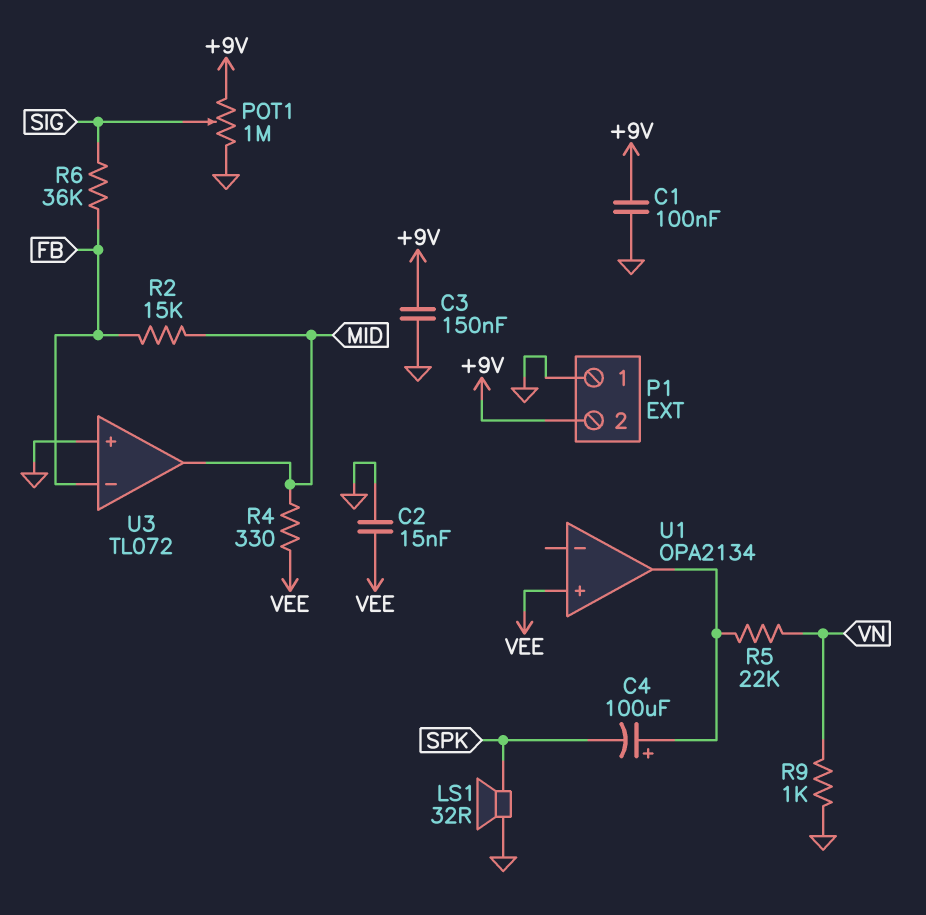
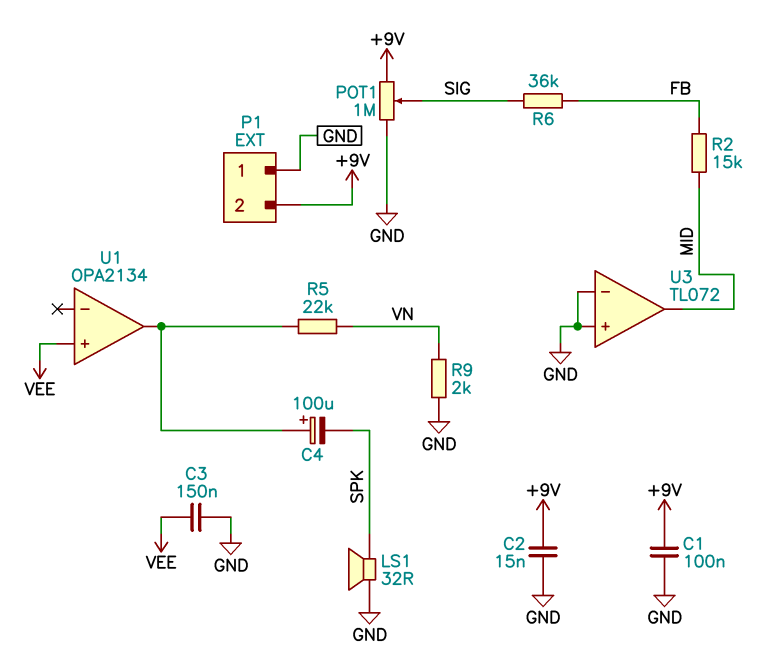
C2: 15nF (GND, VEE) -> 15nF (+9V, GND)
C3: 150nF (+9V, GND) -> 150nF (GND, VEE)
R4: 330 (MID, VEE) -> none
R9: 1k (GND, VN) -> 2k (GND, VN)
U3 pin in-: FB -> GND

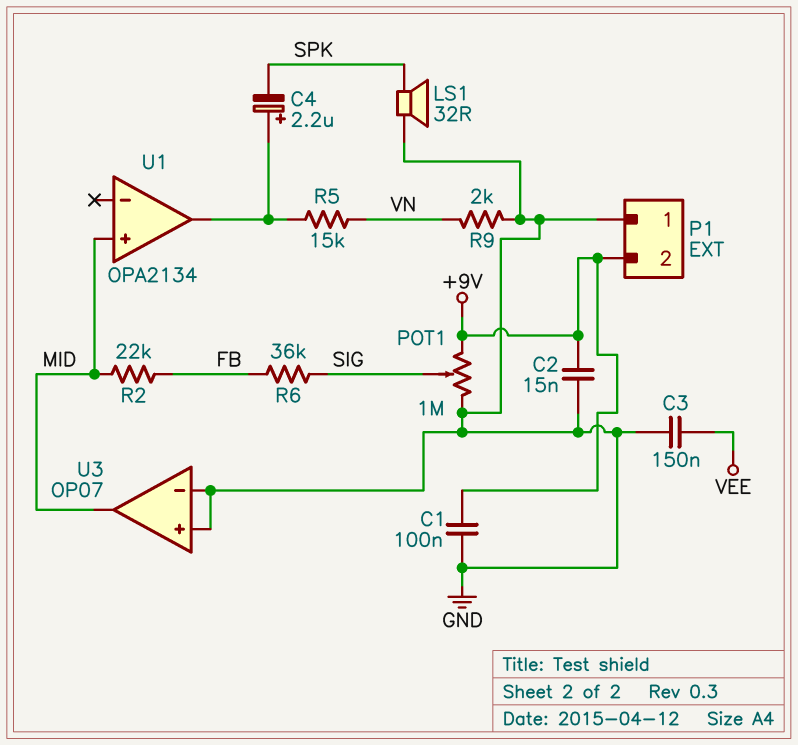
C4: 100uF (plus U1/out, minus SPK) -> 2.2uF (plus U1/out, minus SPK)
R2: 15k (FB, MID) -> 22k (FB, MID)
R5: 22k (U1/out, VN) -> 15k (U1/out, VN)
U1 pin in+: VEE -> MID
U3: TL072 -> OP07

